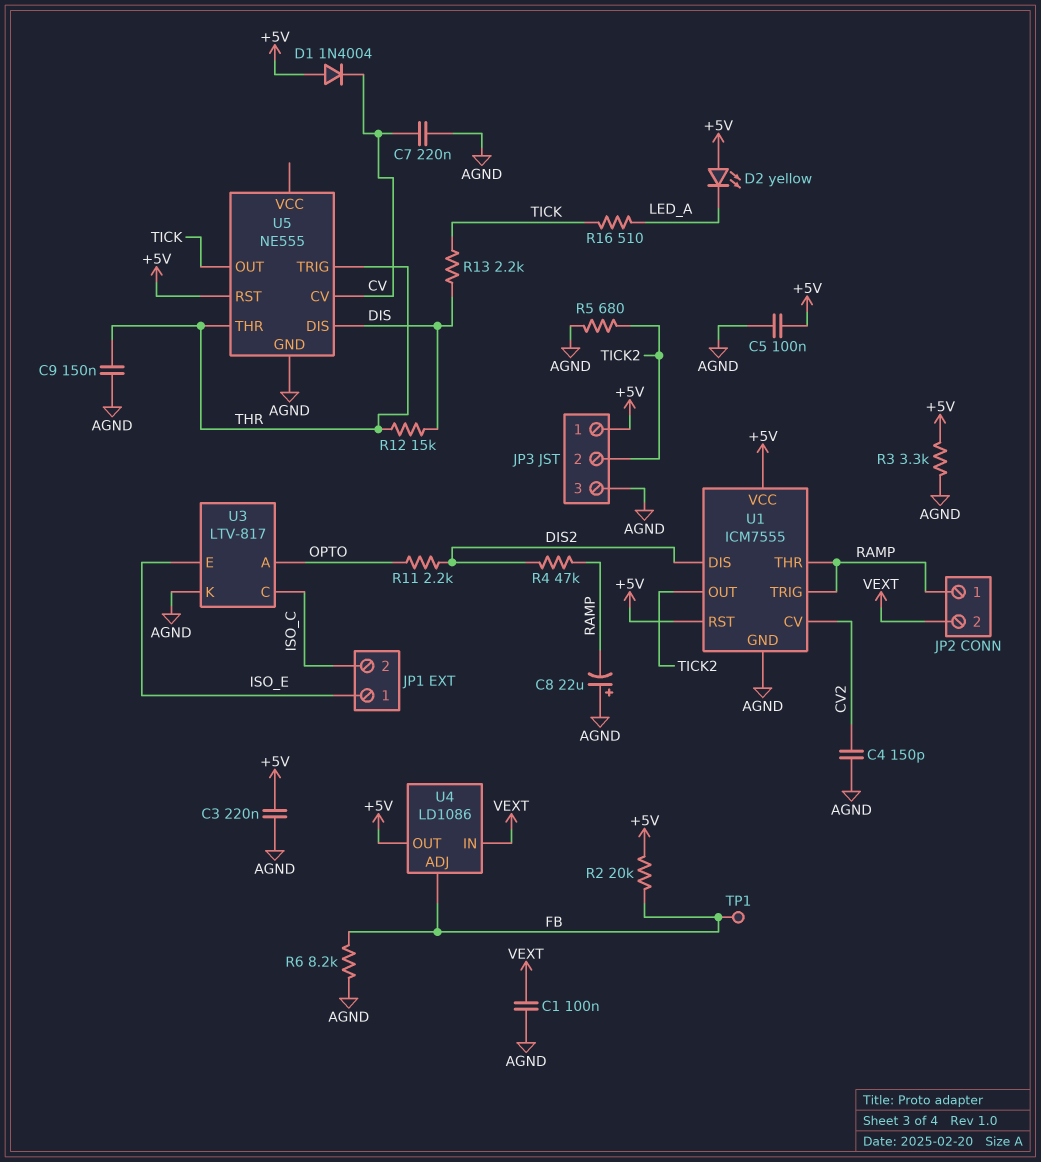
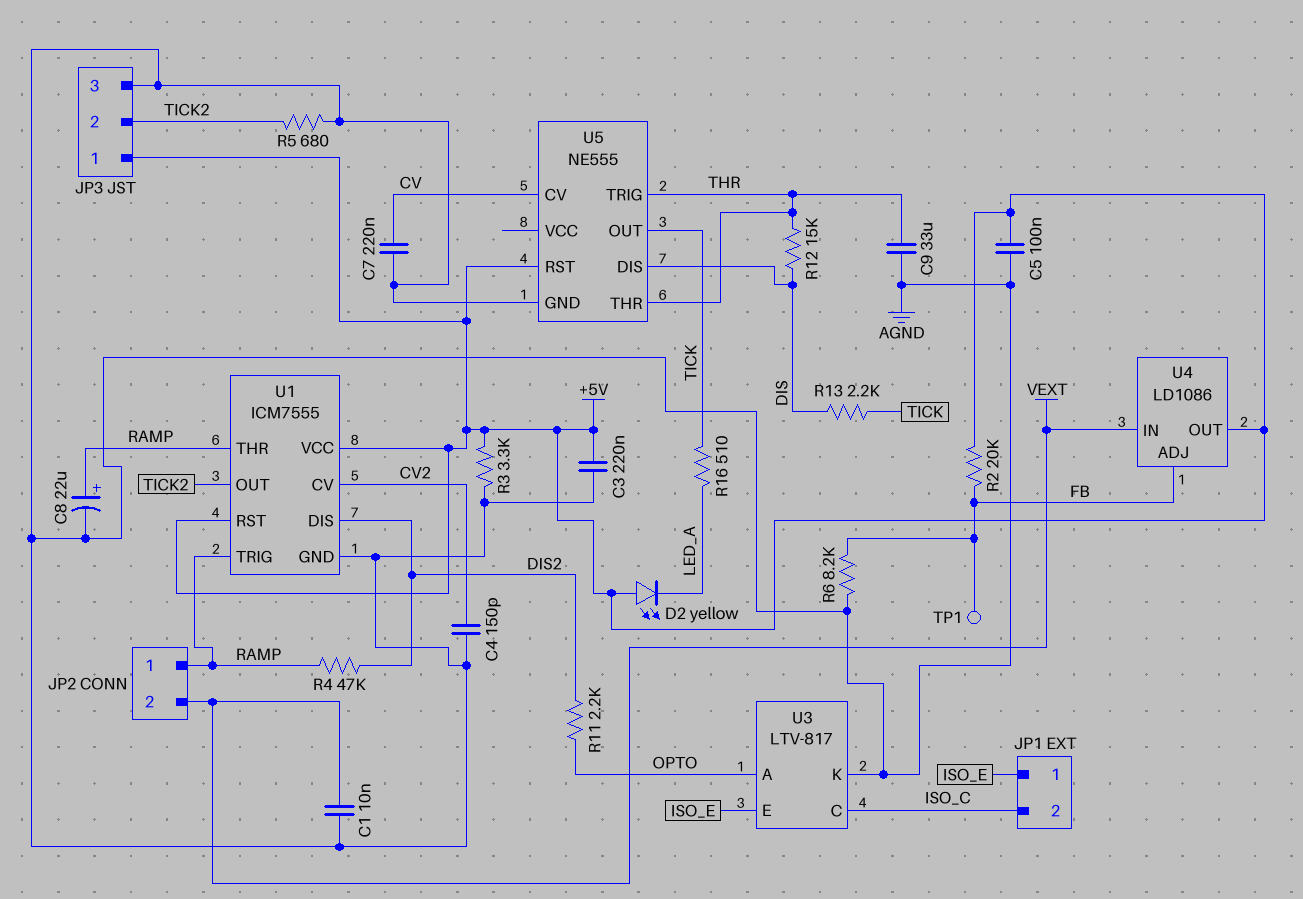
C1: 100nF (AGND, VEXT) -> 10nF (AGND, VEXT)
C8: 22uF (plus AGND, minus RAMP) -> 22uF (plus RAMP, minus AGND)
C9: 150nF (AGND, THR) -> 33uF (AGND, THR)
D1: diode 1N4004 (A +5V, K CV) -> none

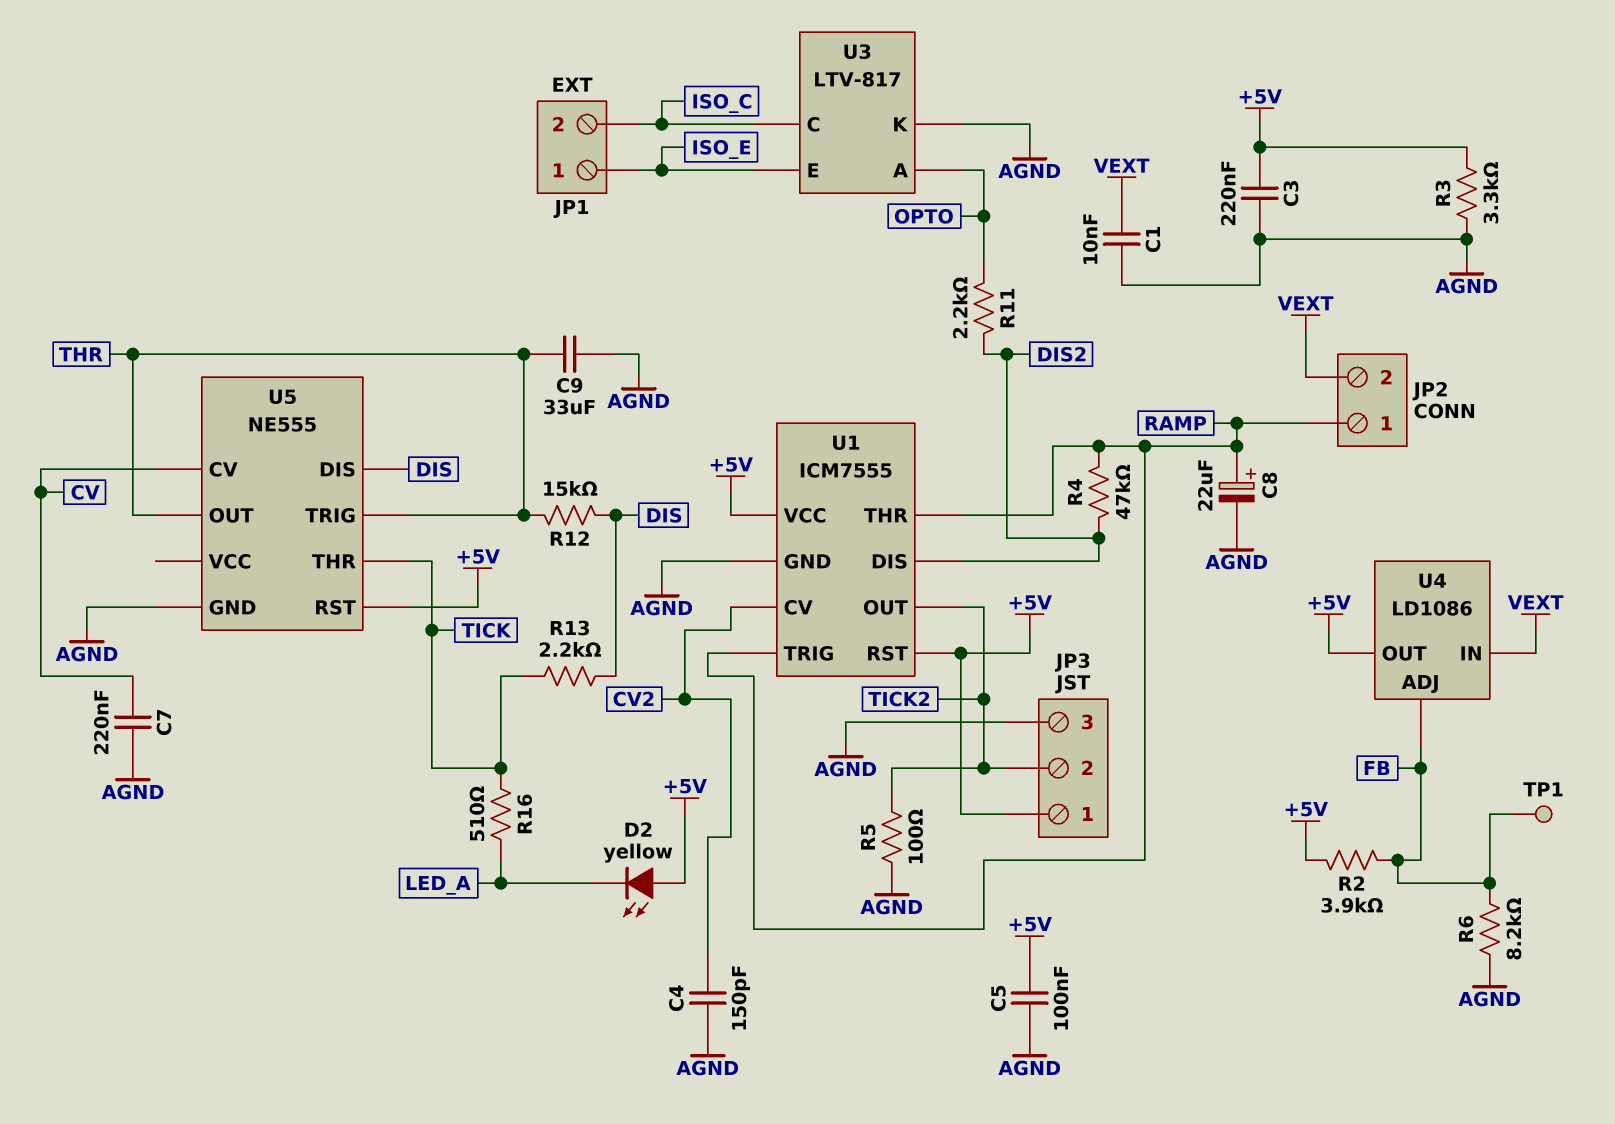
R2: 20k (+5V, FB) -> 3.9k (+5V, FB)
R5: 680 (AGND, TICK2) -> 100 (AGND, TICK2)
U5 pin OUT: TICK -> THR
U5 pin THR: THR -> TICK

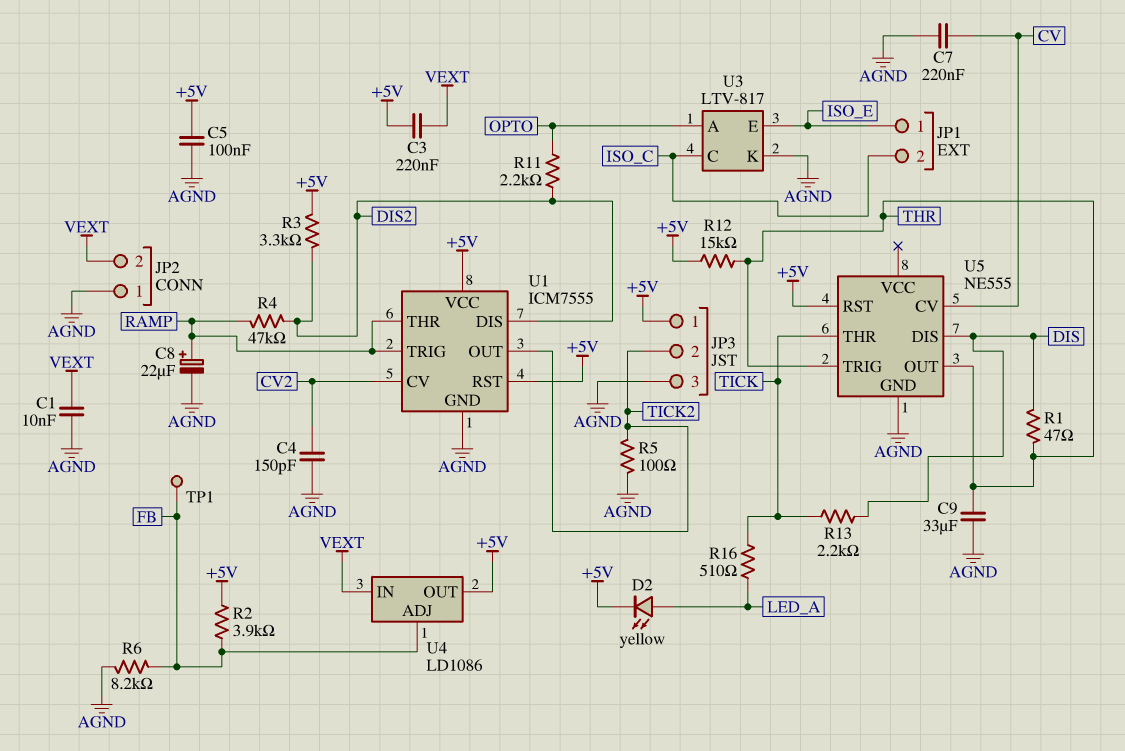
C3: 220nF (+5V, AGND) -> 220nF (+5V, VEXT)
D2: LED yellow (A +5V, K LED_A) -> LED yellow (A LED_A, K +5V)
JP2 pin 1: RAMP -> AGND
R1: none -> 47 (DIS, THR)
R3: 3.3k (+5V, AGND) -> 3.3k (+5V, DIS2)
R12: 15k (DIS, THR) -> 15k (+5V, THR)

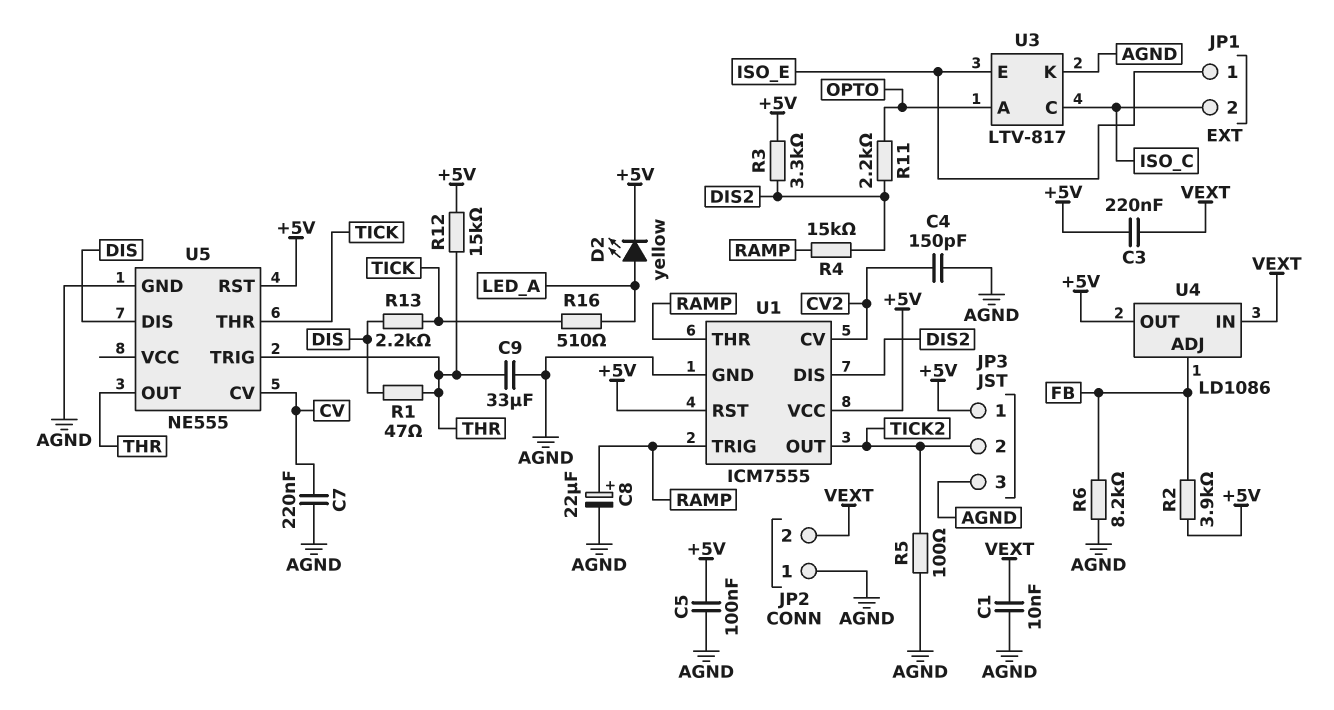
R4: 47k (DIS2, RAMP) -> 15k (DIS2, RAMP)
TP1: test point (FB) -> none

